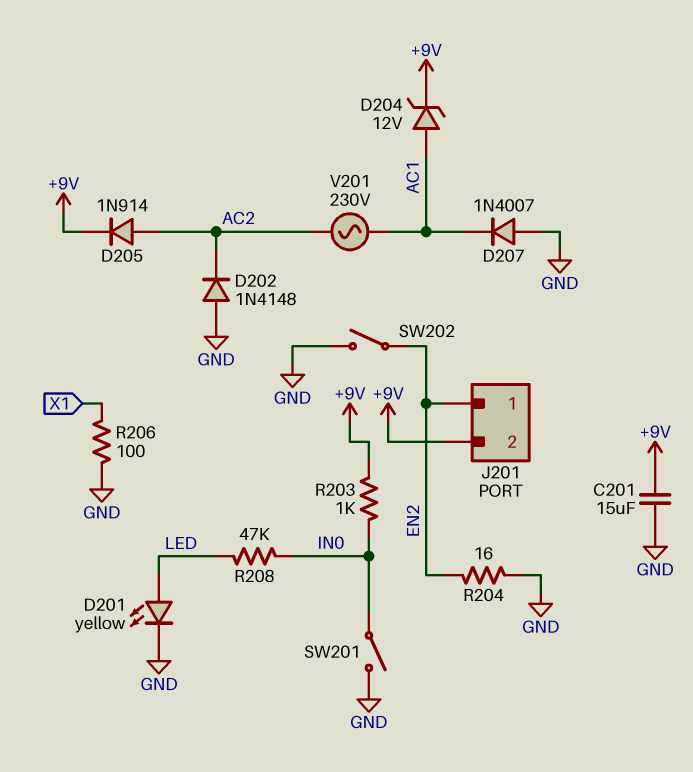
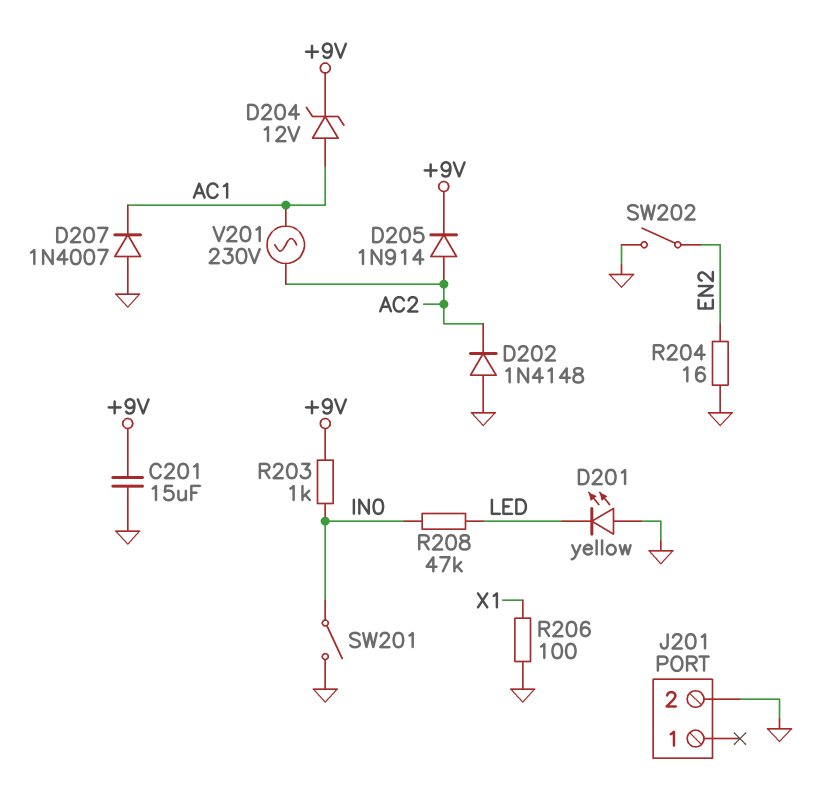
D201: LED yellow (A LED, K GND) -> LED yellow (A GND, K LED)
J201 pin 1: EN2 -> none
J201 pin 2: +9V -> GND

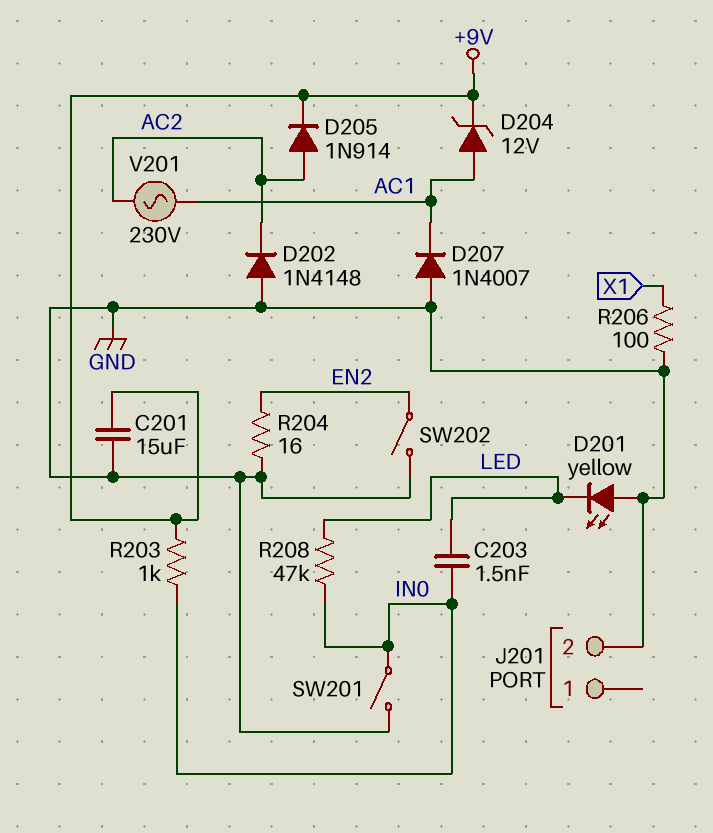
C203: none -> 1.5nF (IN0, LED)

